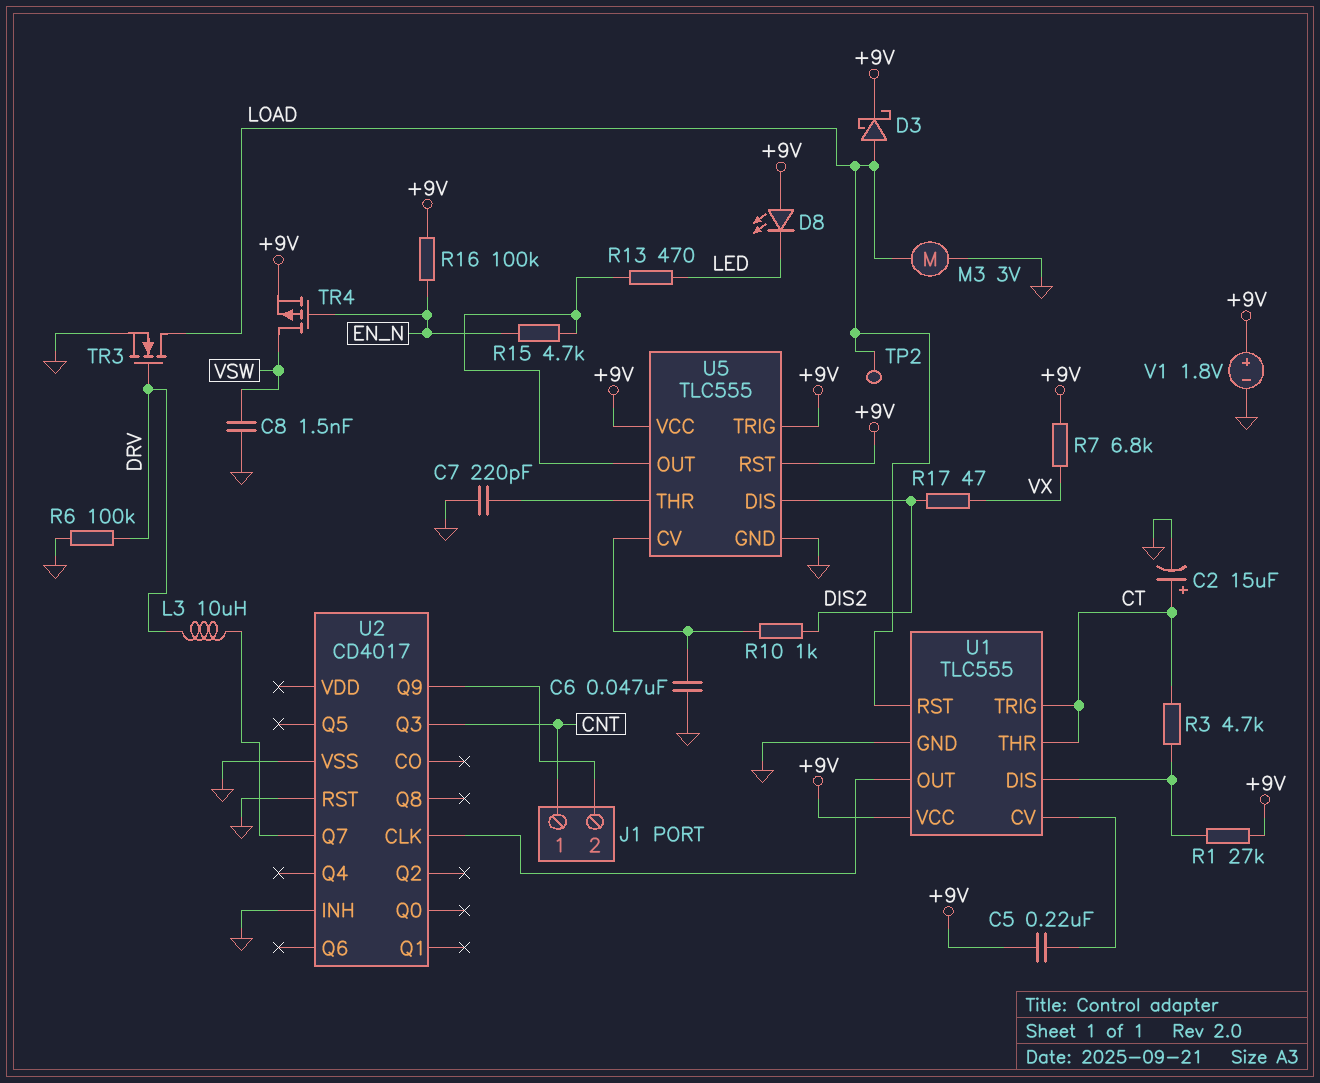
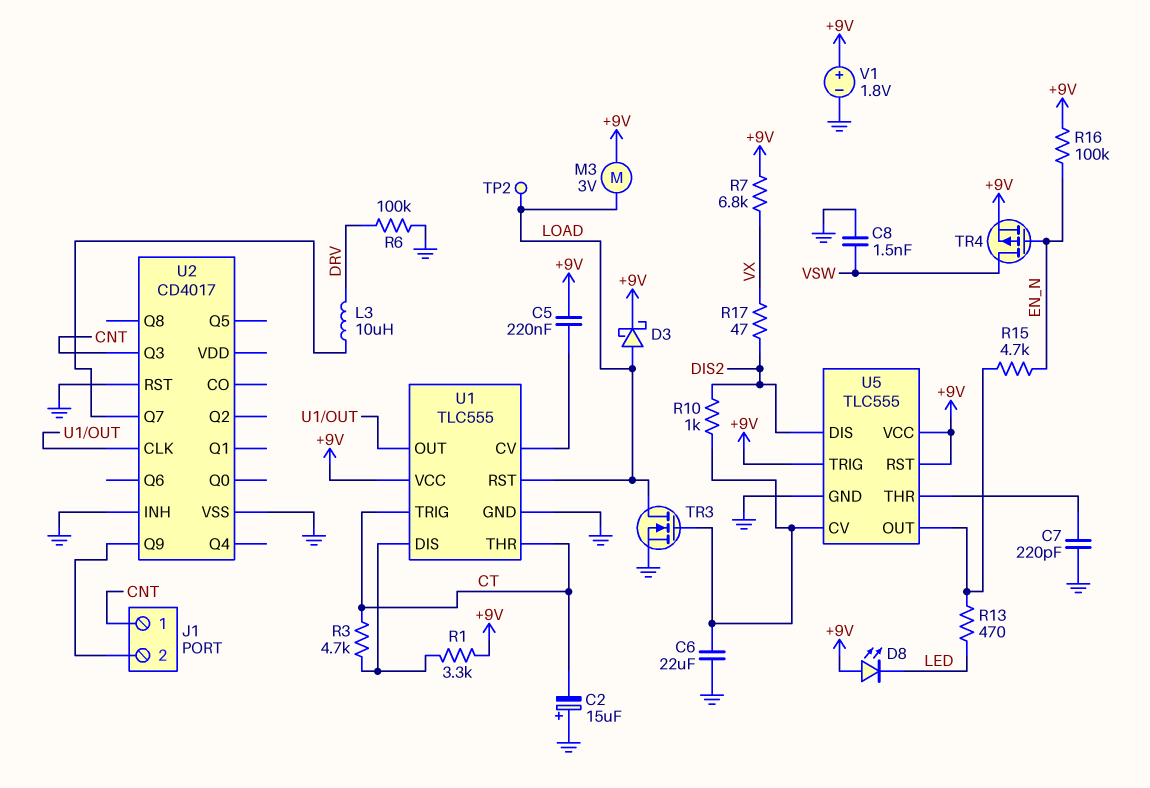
C2: 15uF (plus CT, minus GND) -> 15uF (plus GND, minus CT)
C6: 47nF (GND, U5/CV) -> 22uF (GND, U5/CV)
M3: motor 3V (GND, LOAD) -> motor 3V (+9V, LOAD)
R1: 27k (+9V, U1/DIS) -> 3.3k (+9V, U1/DIS)
TR3: NMOS (G DRV, D LOAD, S GND) -> NMOS (G U5/CV, D LOAD, S GND)

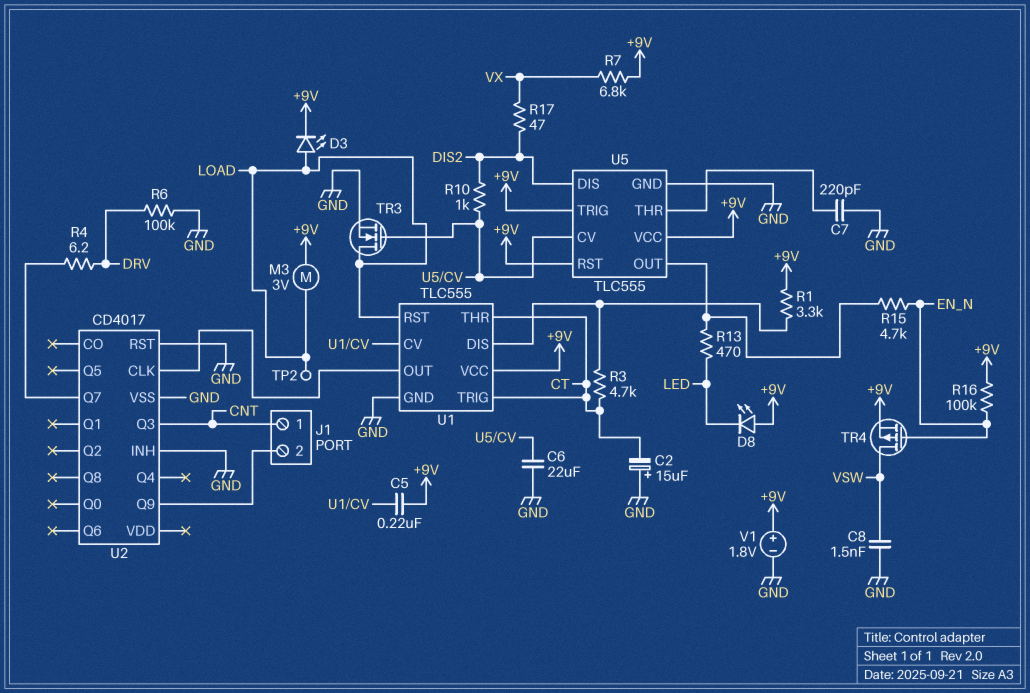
D3: schottky (A LOAD, K +9V) -> LED (A LOAD, K +9V)
L3: 10uH (DRV, U2/Q7) -> none
R4: none -> 6.2 (DRV, U2/Q7)

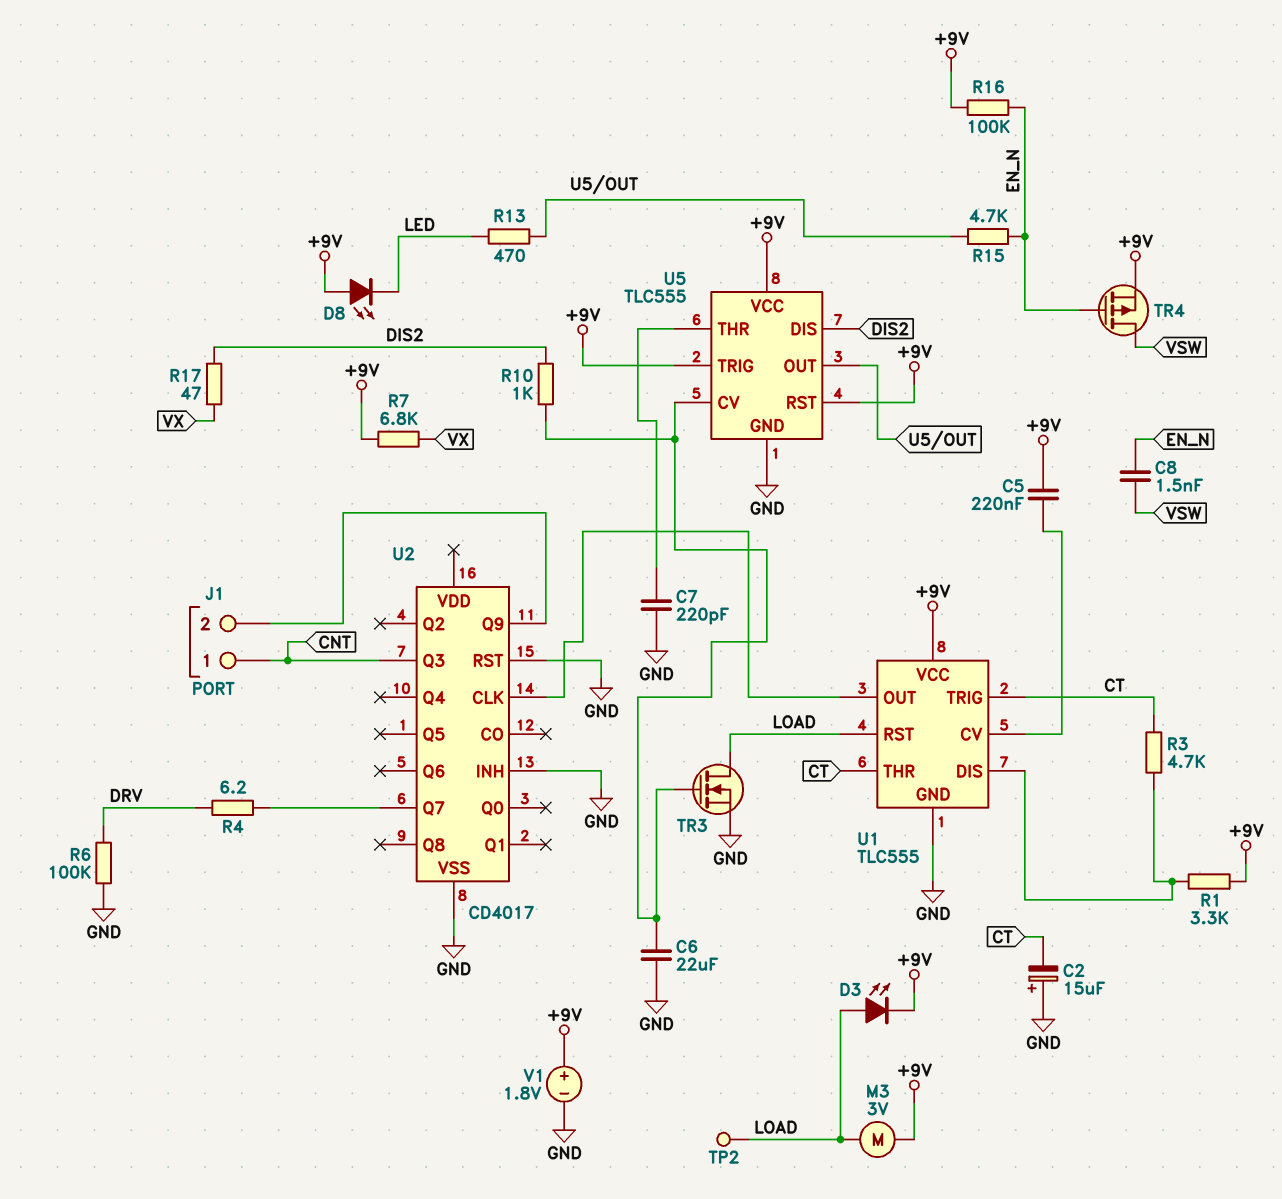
C8: 1.5nF (GND, VSW) -> 1.5nF (EN_N, VSW)

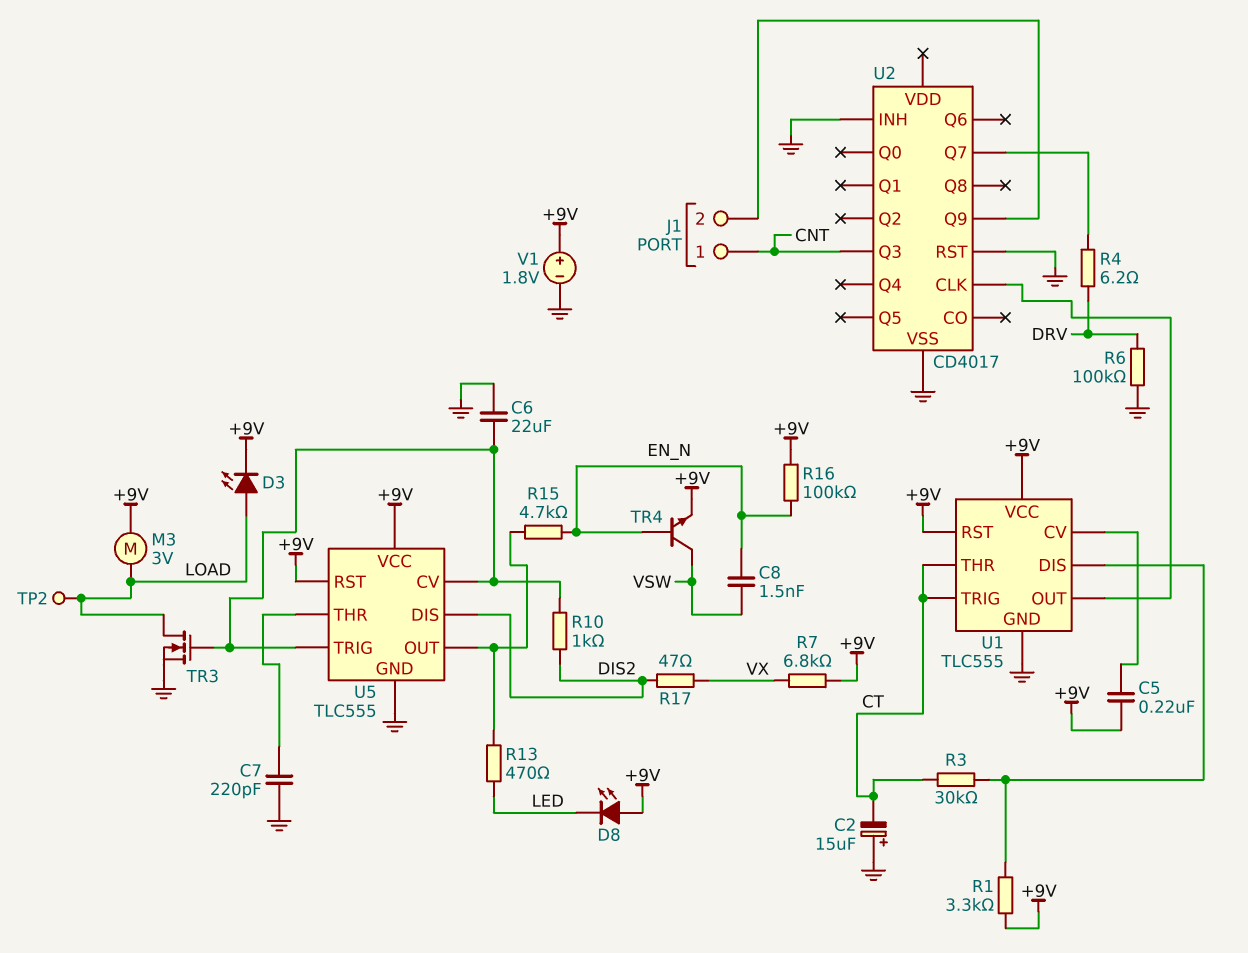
R3: 4.7k (CT, U1/DIS) -> 30k (CT, U1/DIS)
TR4: PMOS (G EN_N, D VSW, S +9V) -> NPN (B EN_N, C VSW, E +9V)
U1 pin RST: LOAD -> +9V
U5 pin TRIG: +9V -> U5/CV

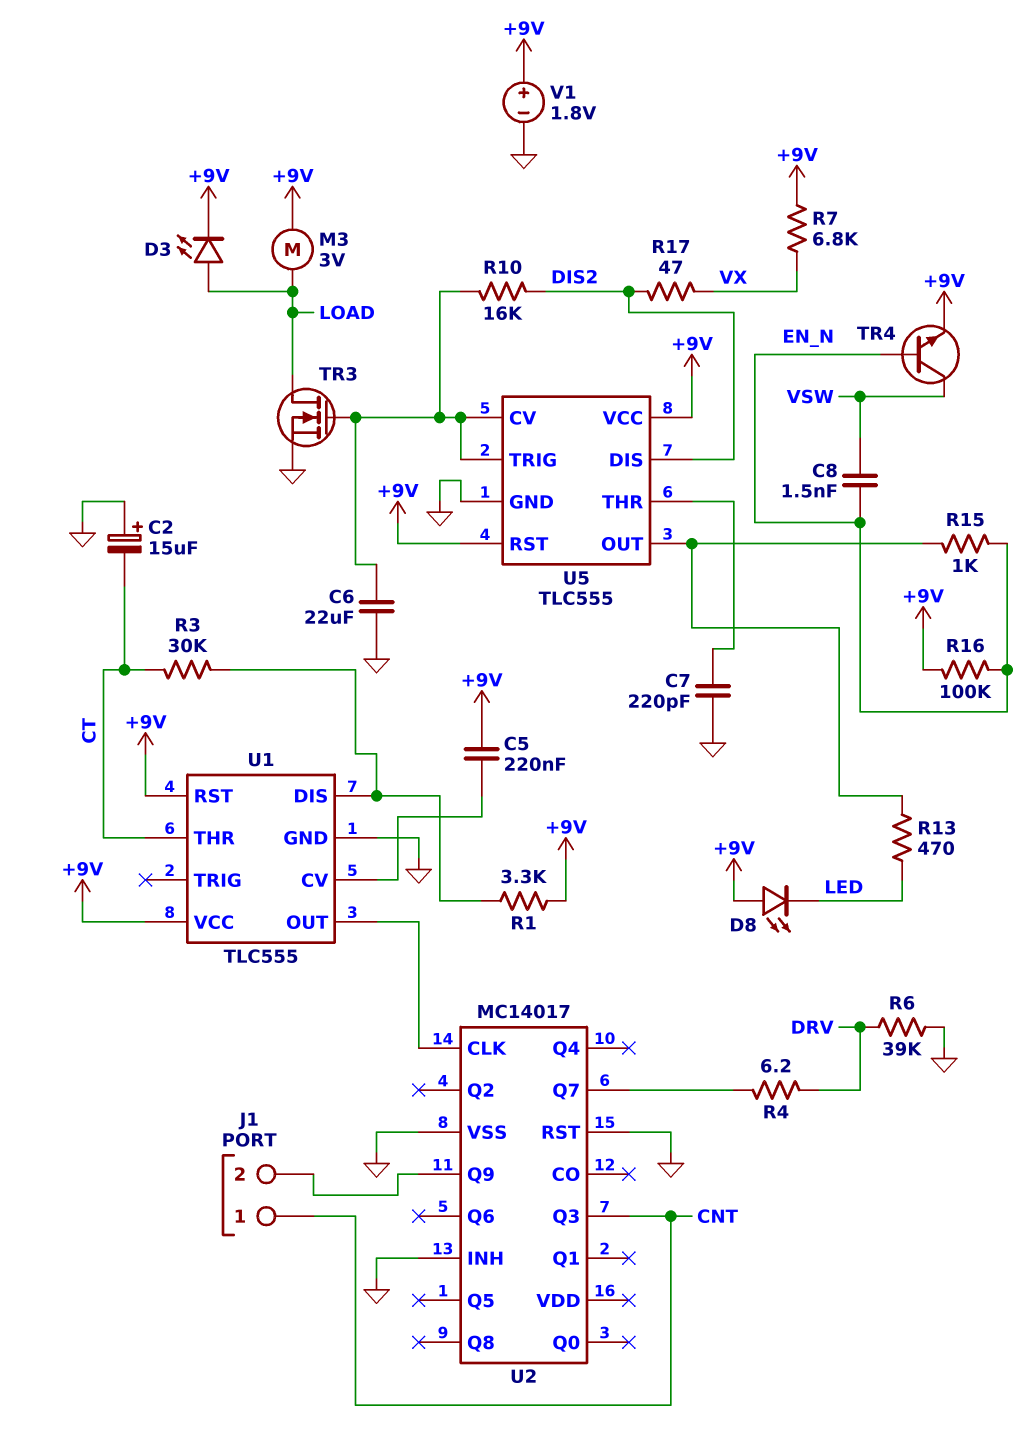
R6: 100k (DRV, GND) -> 39k (DRV, GND)
R10: 1k (DIS2, U5/CV) -> 16k (DIS2, U5/CV)
R15: 4.7k (EN_N, U5/OUT) -> 1k (EN_N, U5/OUT)
TP2: test point (LOAD) -> none
U1 pin TRIG: CT -> none
U2: CD4017 -> MC14017

